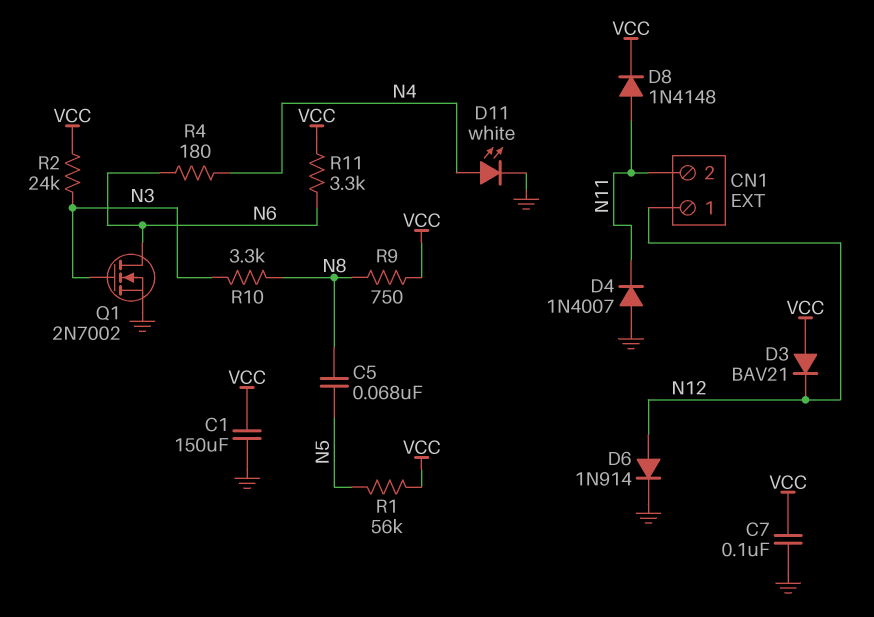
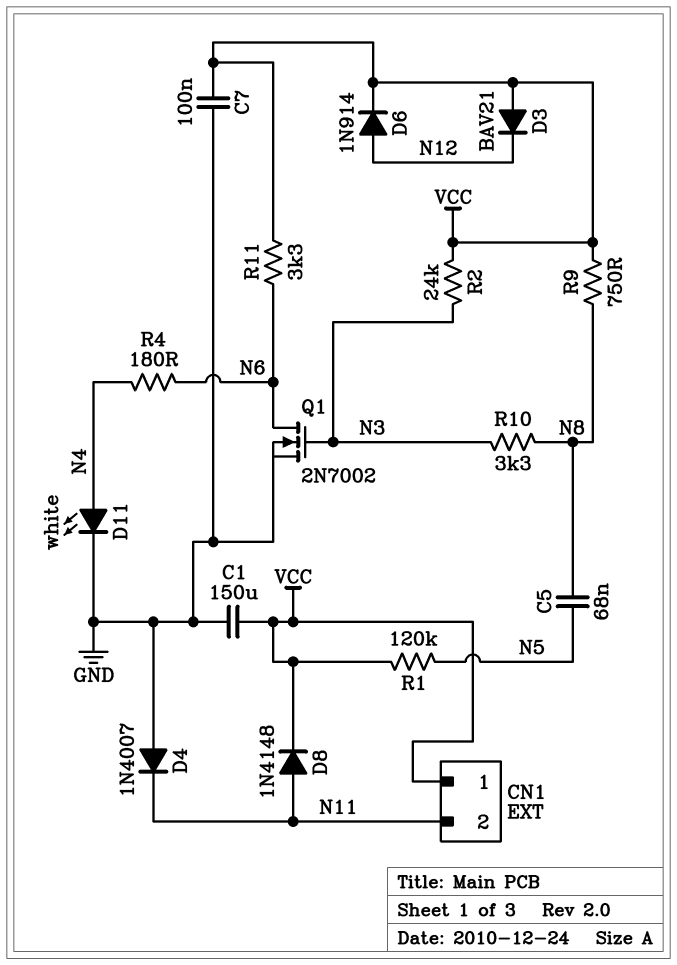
CN1 pin 1: N12 -> VCC
D6: diode 1N914 (A N12, K GND) -> diode 1N914 (A N12, K VCC)
R1: 56k (N5, VCC) -> 120k (N5, VCC)

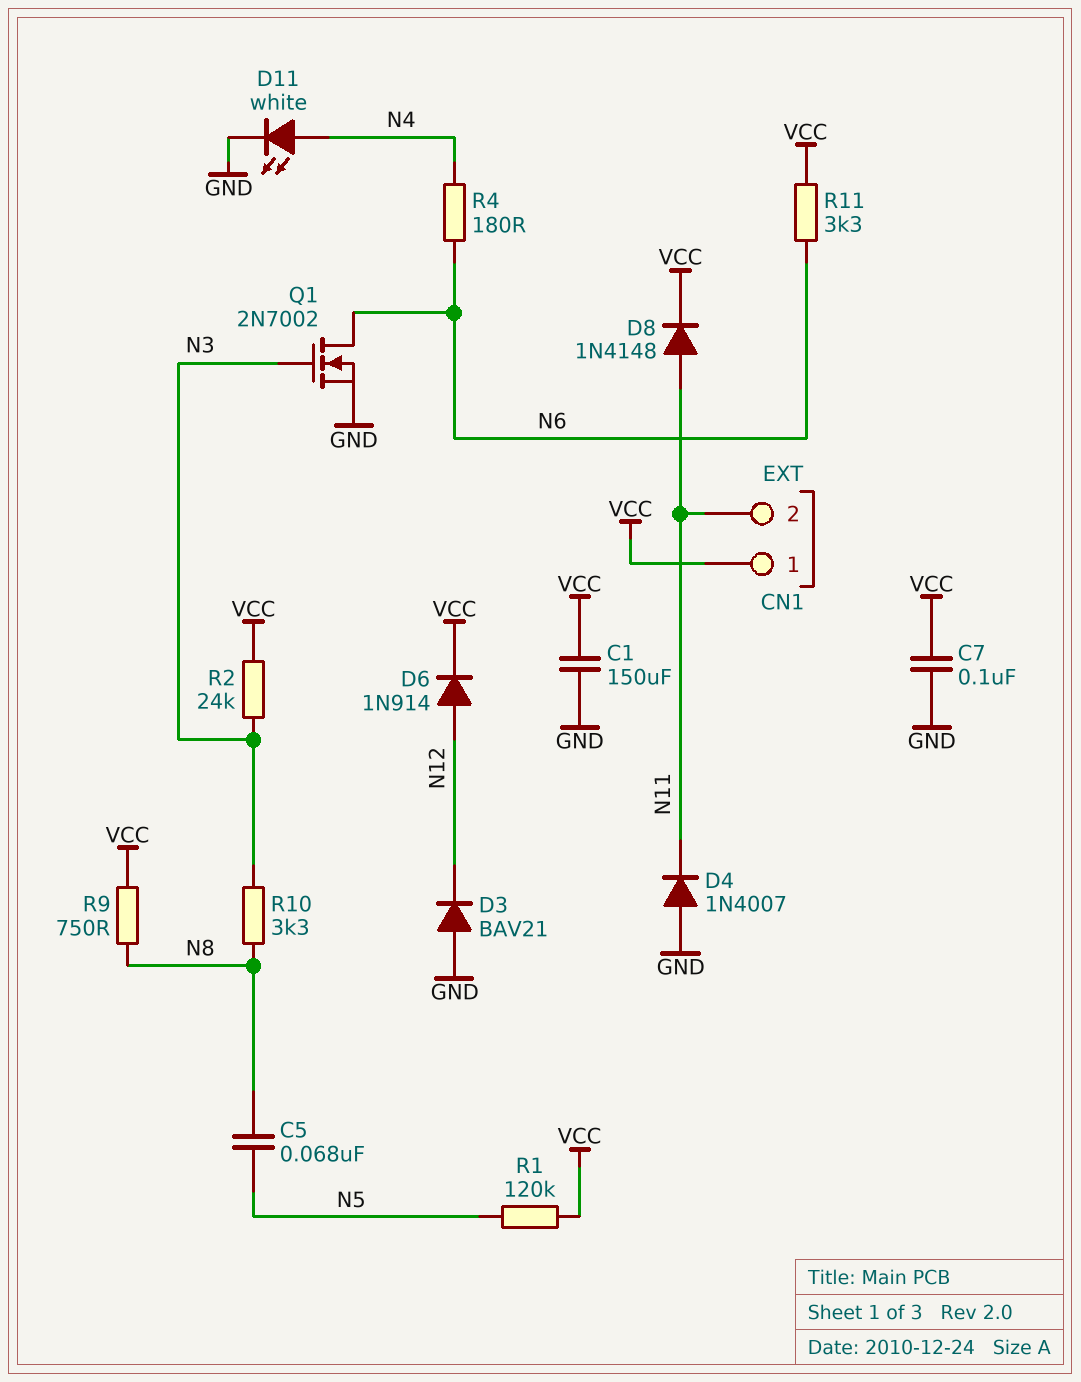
D3: diode BAV21 (A VCC, K N12) -> diode BAV21 (A GND, K N12)

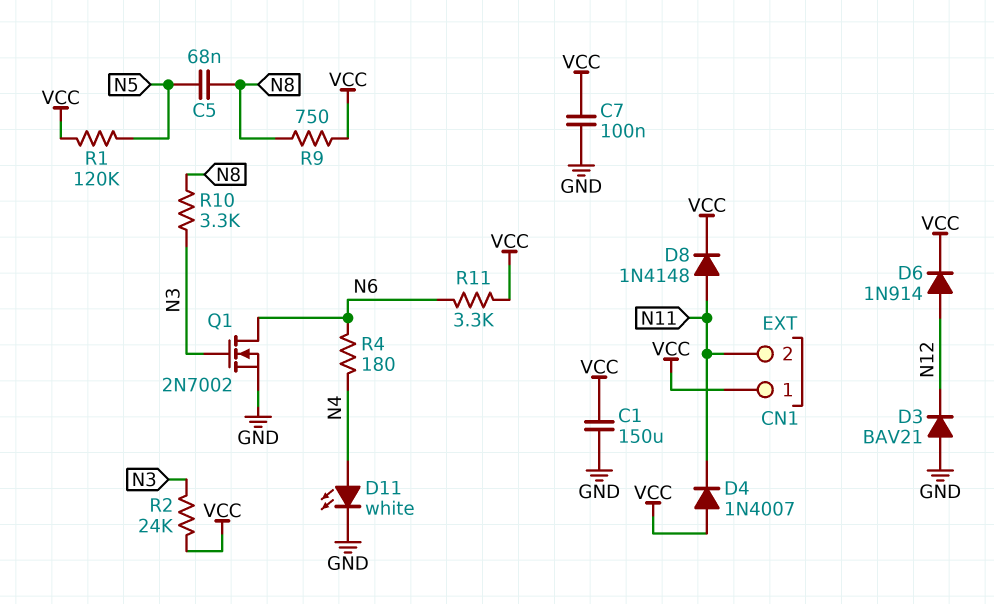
D4: diode 1N4007 (A GND, K N11) -> diode 1N4007 (A VCC, K N11)

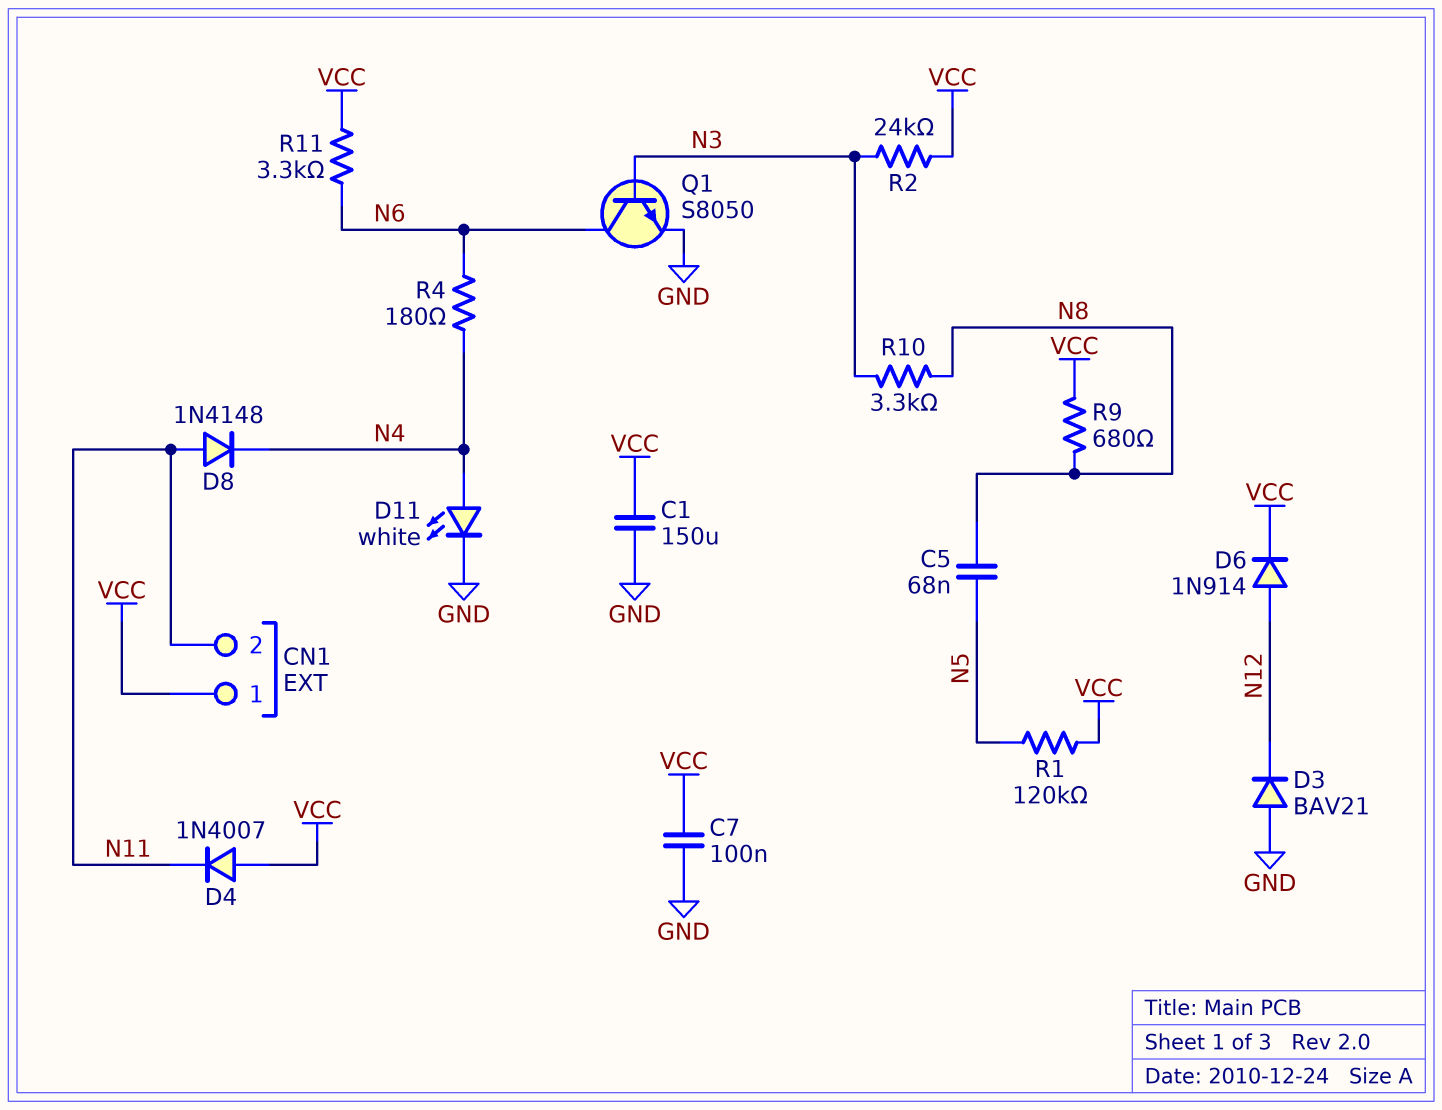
D8: diode 1N4148 (A N11, K VCC) -> diode 1N4148 (A N11, K N4)
Q1: NMOS 2N7002 (G N3, D N6, S GND) -> NPN S8050 (B N3, C N6, E GND)
R9: 750 (N8, VCC) -> 680 (N8, VCC)

